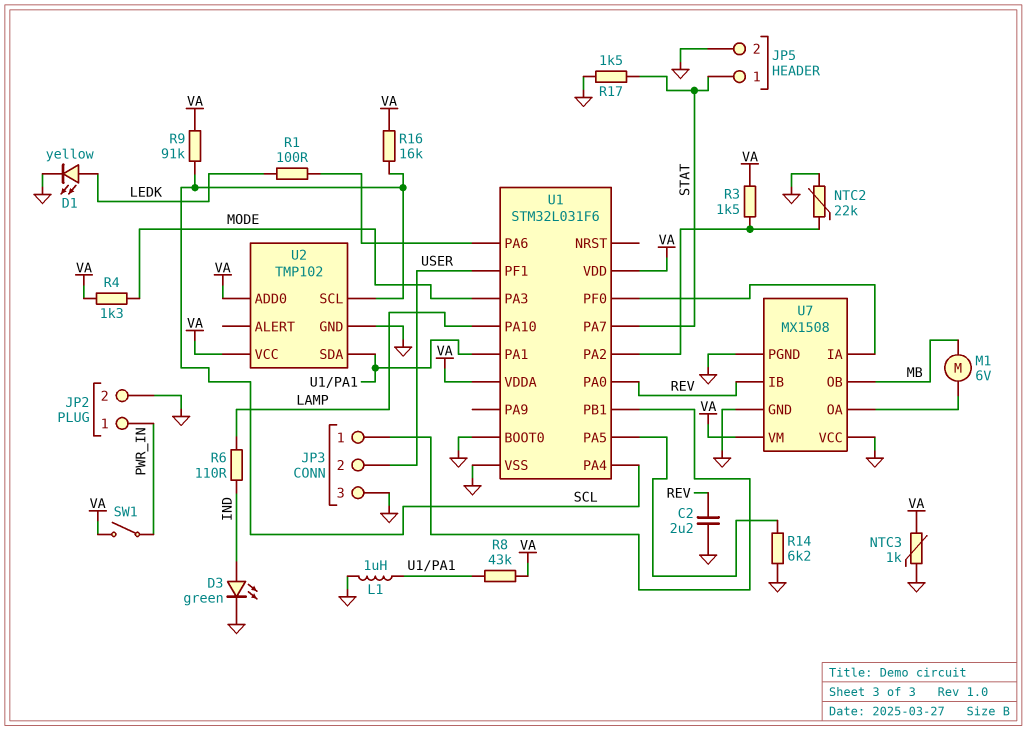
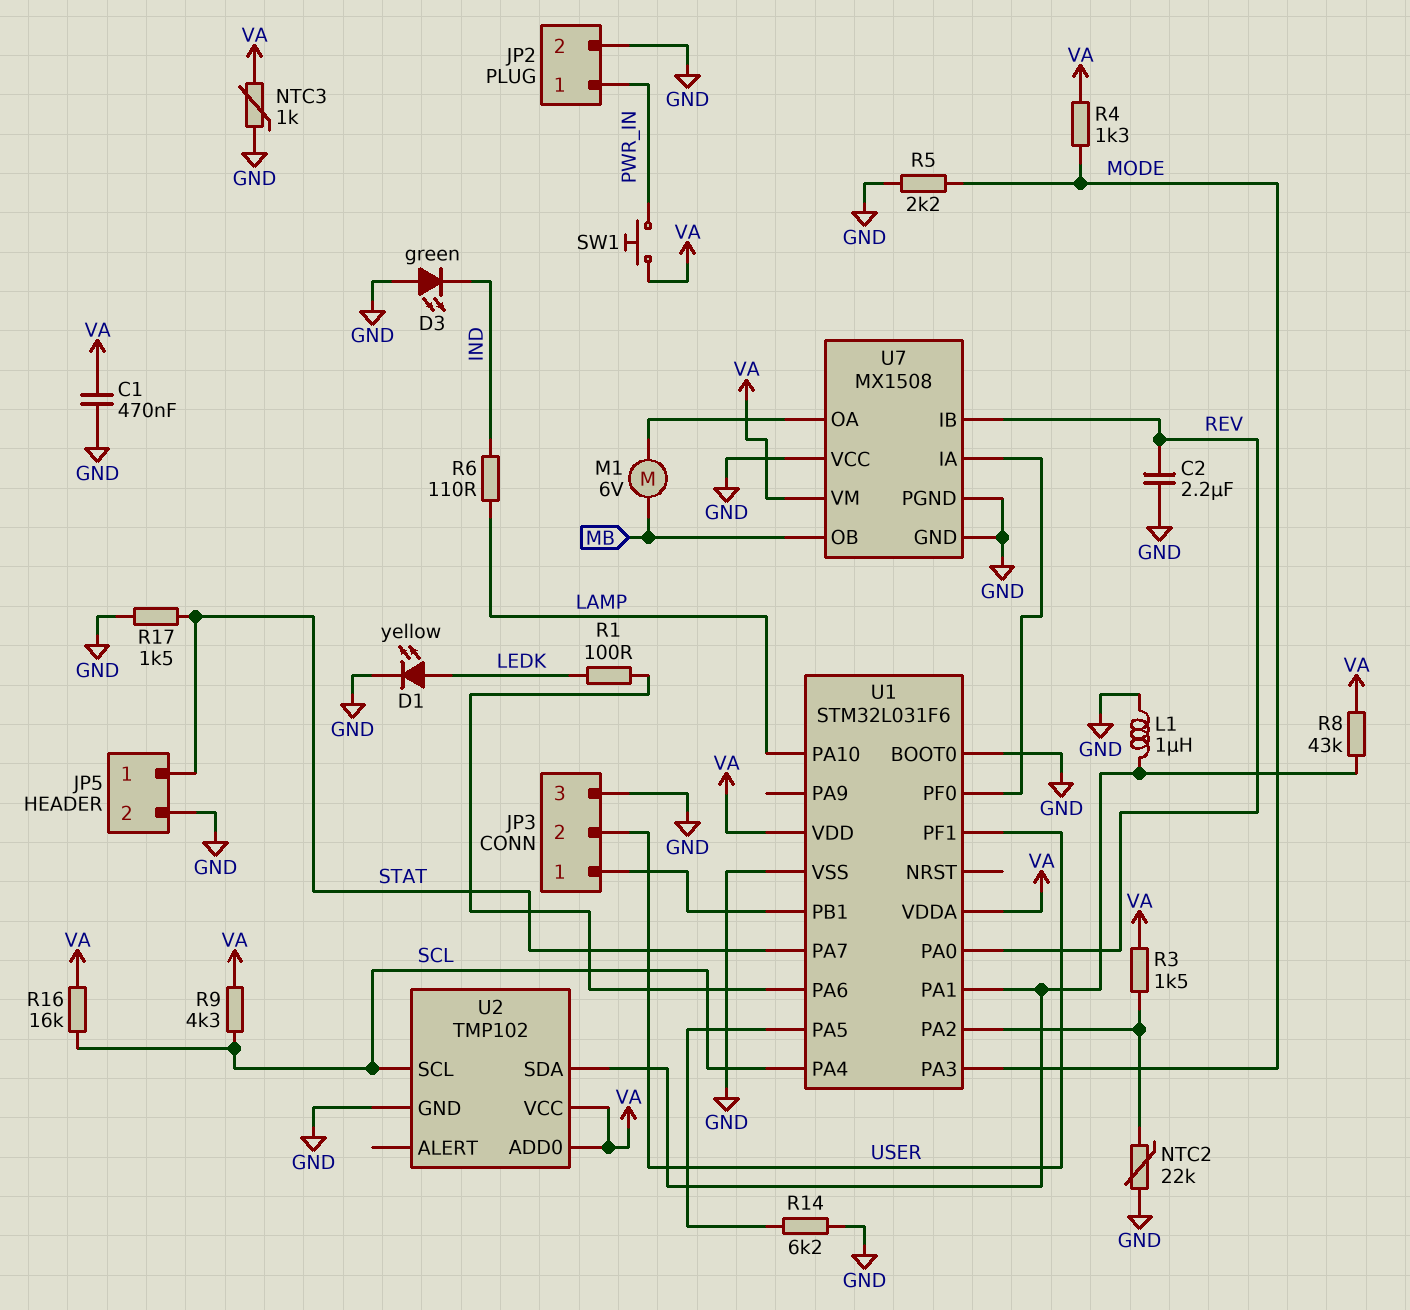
C1: none -> 470nF (GND, VA)
D3: LED green (A IND, K GND) -> LED green (A GND, K IND)
R5: none -> 2.2k (GND, MODE)
R9: 91k (SCL, VA) -> 4.3k (SCL, VA)
SW1: switch (PWR_IN, VA) -> button (PWR_IN, VA)

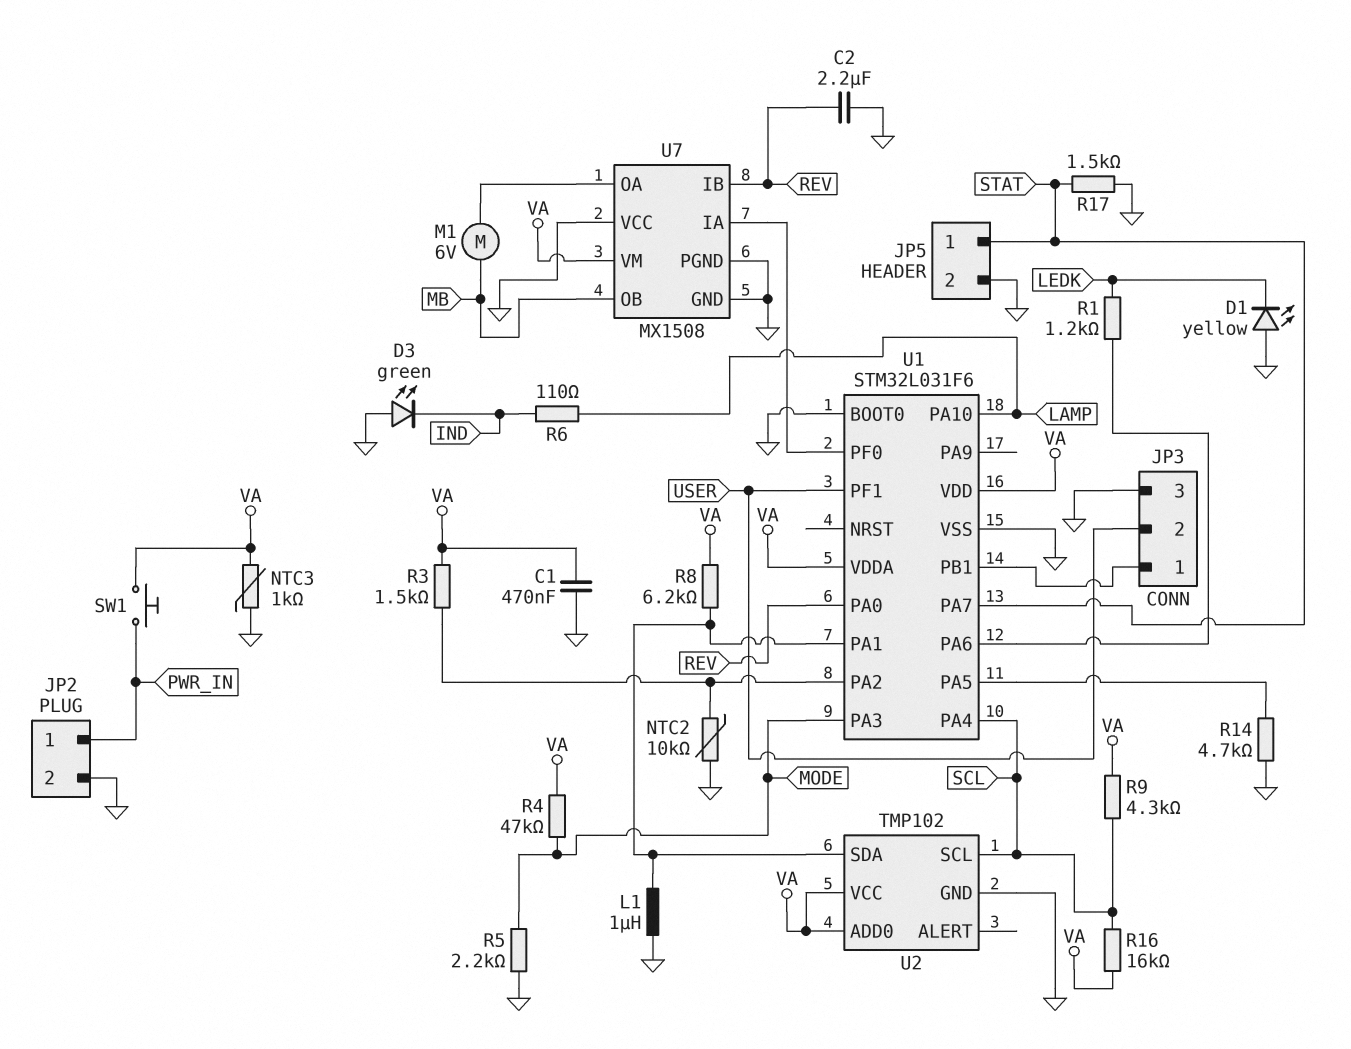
D1: LED yellow (A LEDK, K GND) -> LED yellow (A GND, K LEDK)
NTC2: 22k (GND, U1/PA2) -> 10k (GND, U1/PA2)
R1: 100 (LEDK, U1/PA6) -> 1.2k (LEDK, U1/PA6)
R4: 1.3k (MODE, VA) -> 47k (MODE, VA)
R8: 43k (U1/PA1, VA) -> 6.2k (U1/PA1, VA)
R14: 6.2k (GND, U1/PA5) -> 4.7k (GND, U1/PA5)

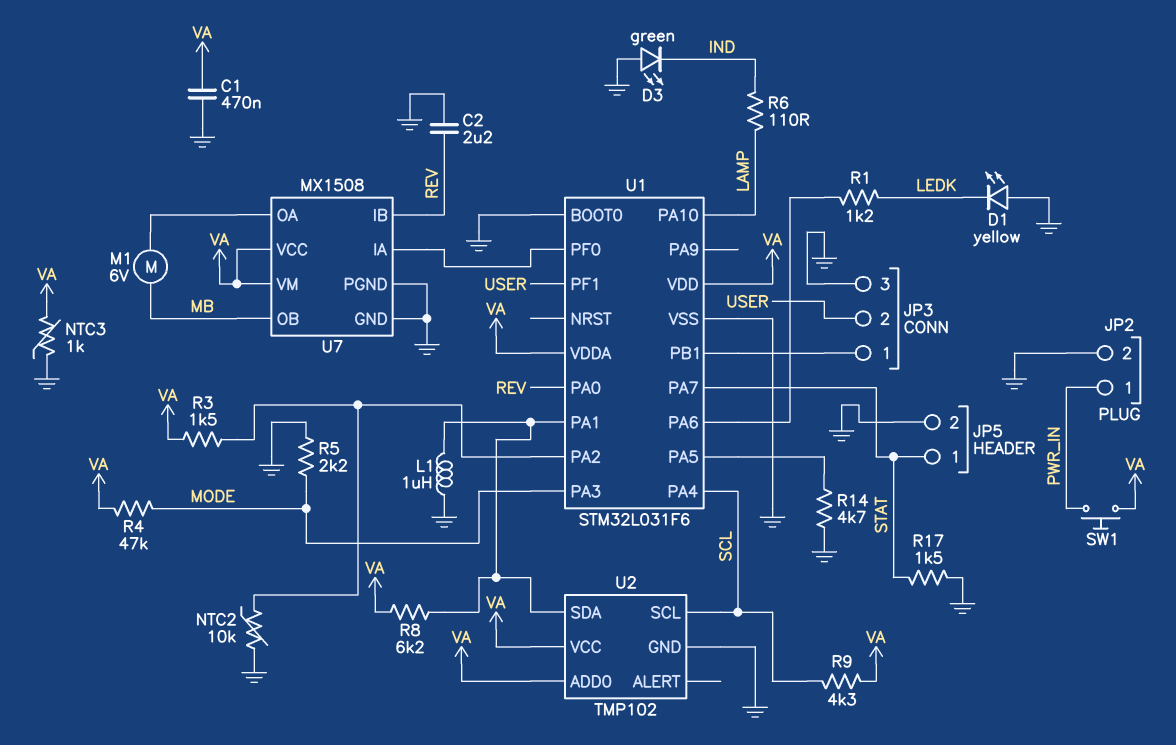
R16: 16k (SCL, VA) -> none
U7 pin VCC: GND -> VA

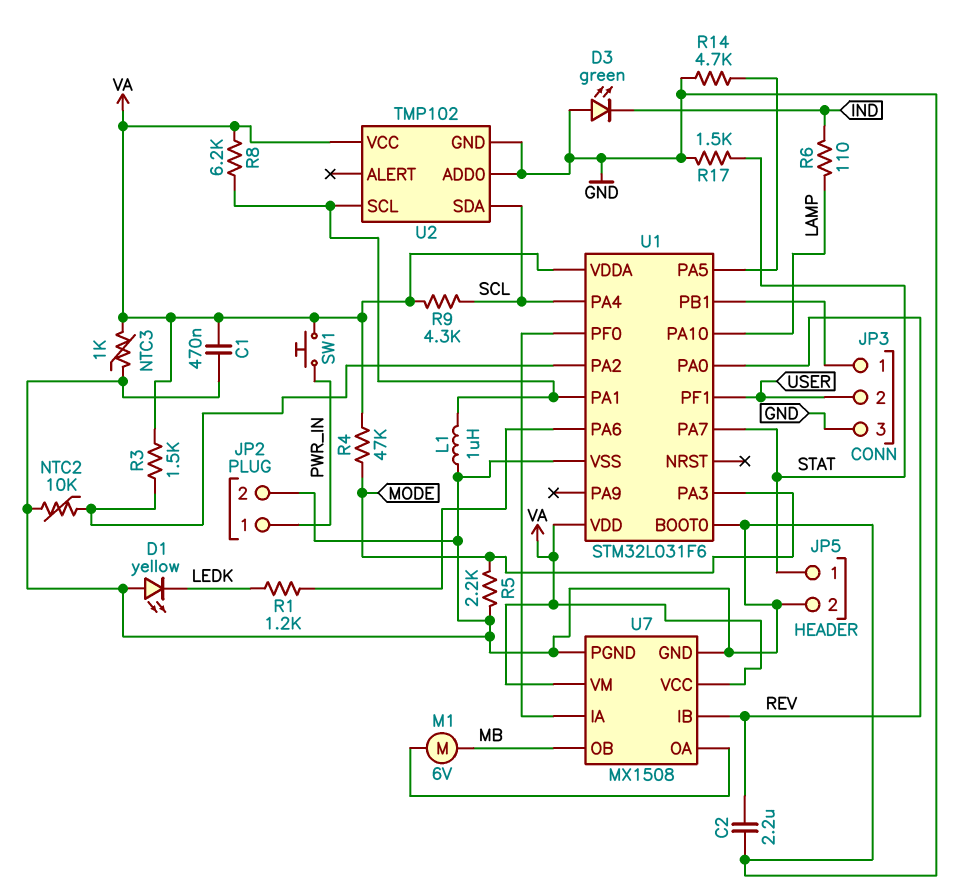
U2 pin ADD0: VA -> GND
U2 pin SCL: SCL -> U1/PA1
U2 pin SDA: U1/PA1 -> SCL

